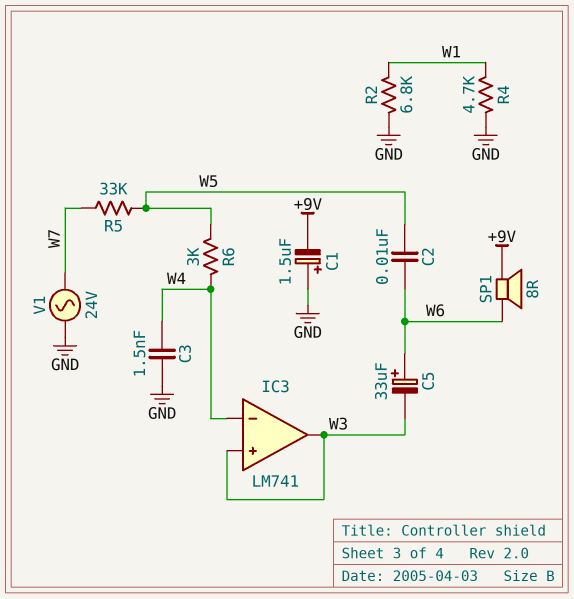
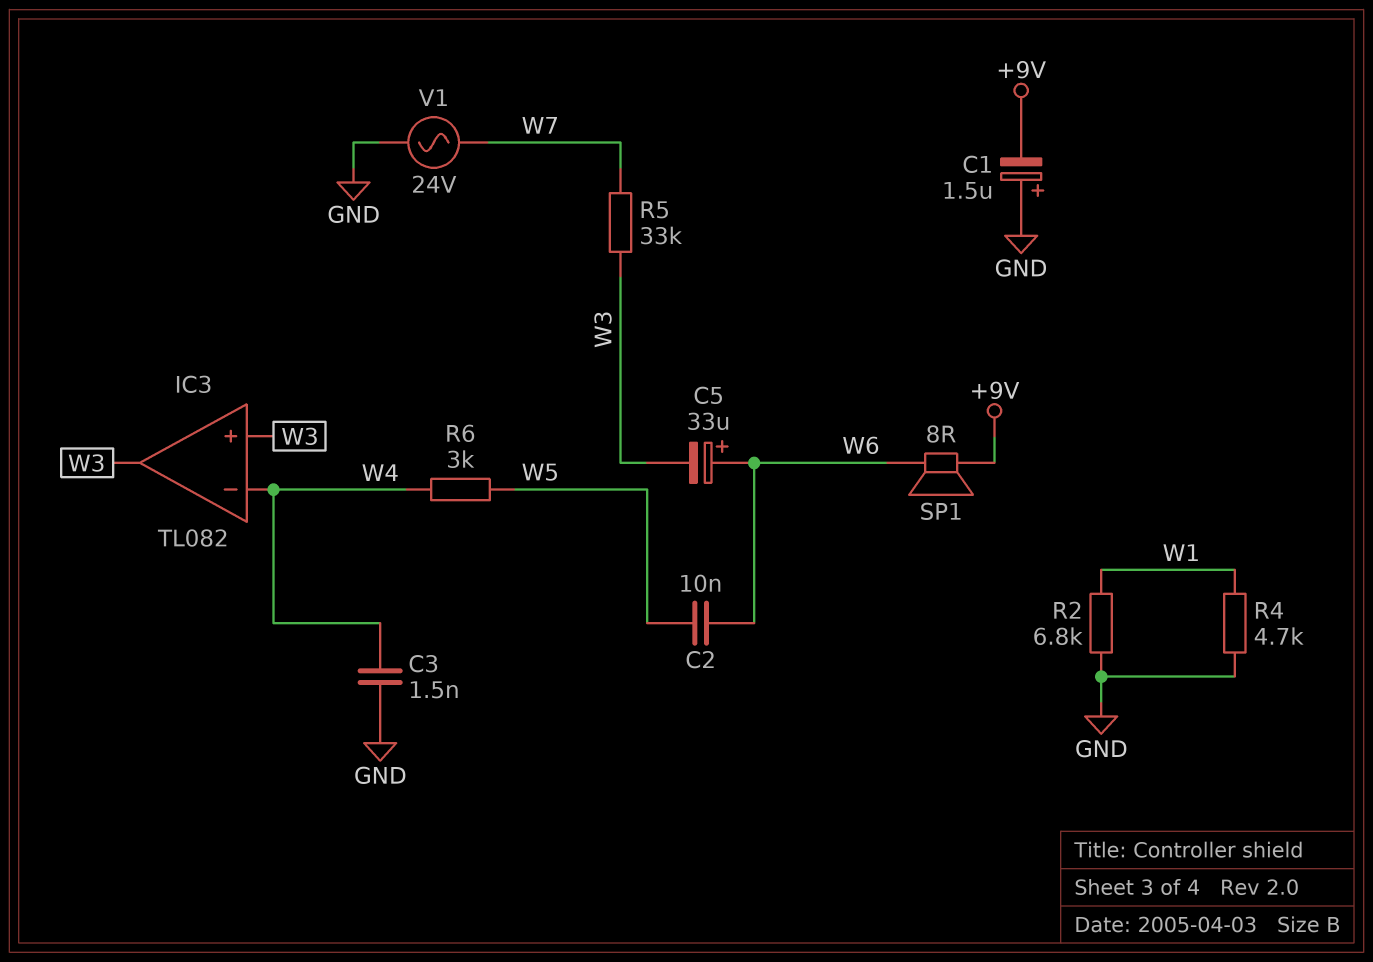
IC3: LM741 -> TL082
R5: 33k (W5, W7) -> 33k (W3, W7)

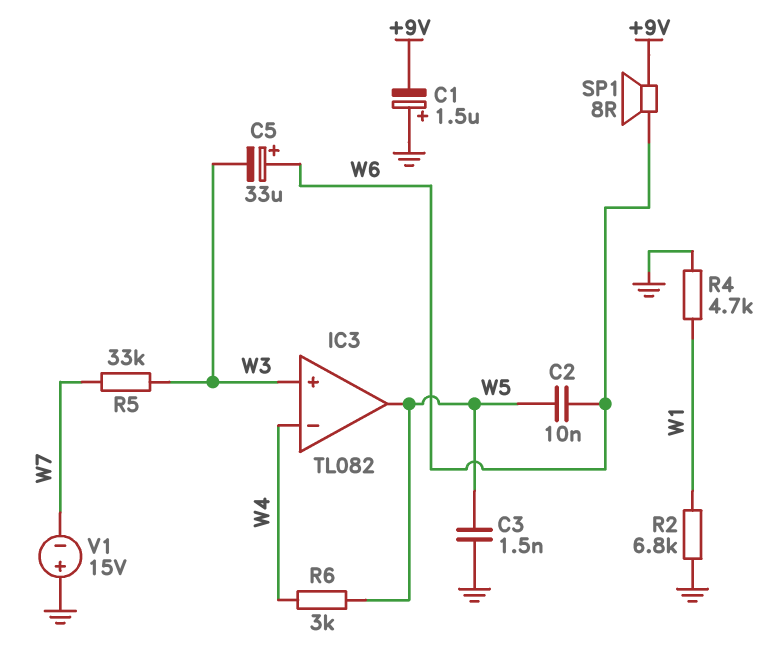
C3: 1.5nF (GND, W4) -> 1.5nF (GND, W5)
IC3 pin out: W3 -> W5
V1: AC 24V (GND, W7) -> 15V (plus GND, minus W7)

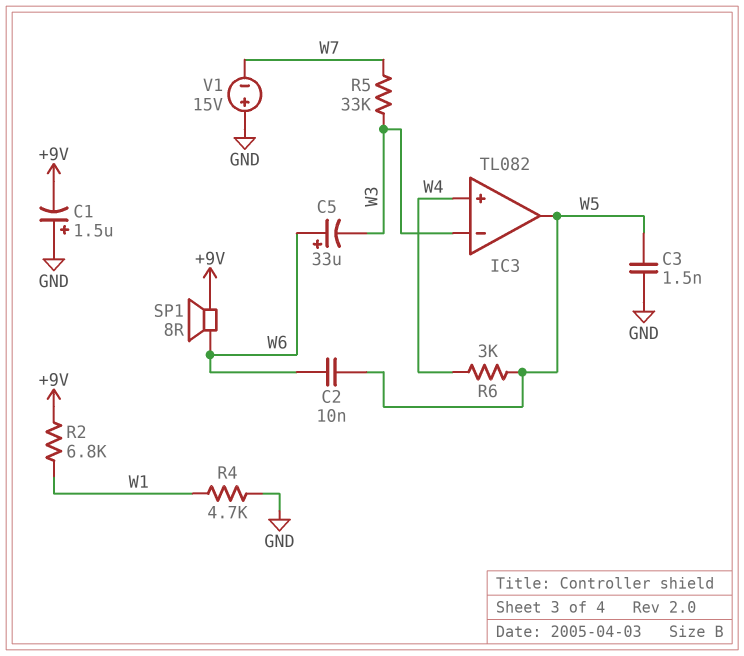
IC3 pin in+: W3 -> W4
IC3 pin in-: W4 -> W3
R2: 6.8k (GND, W1) -> 6.8k (+9V, W1)

